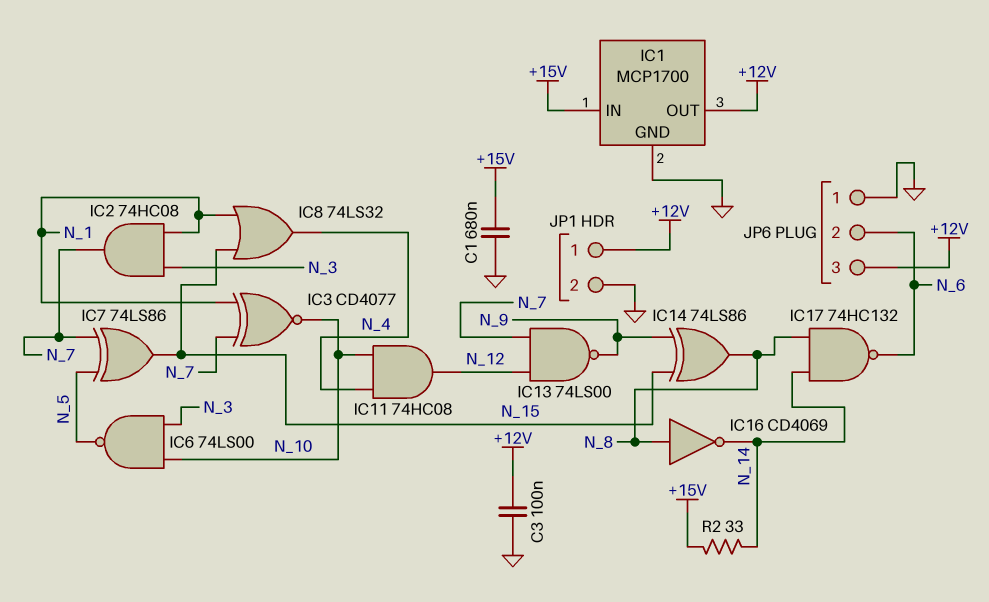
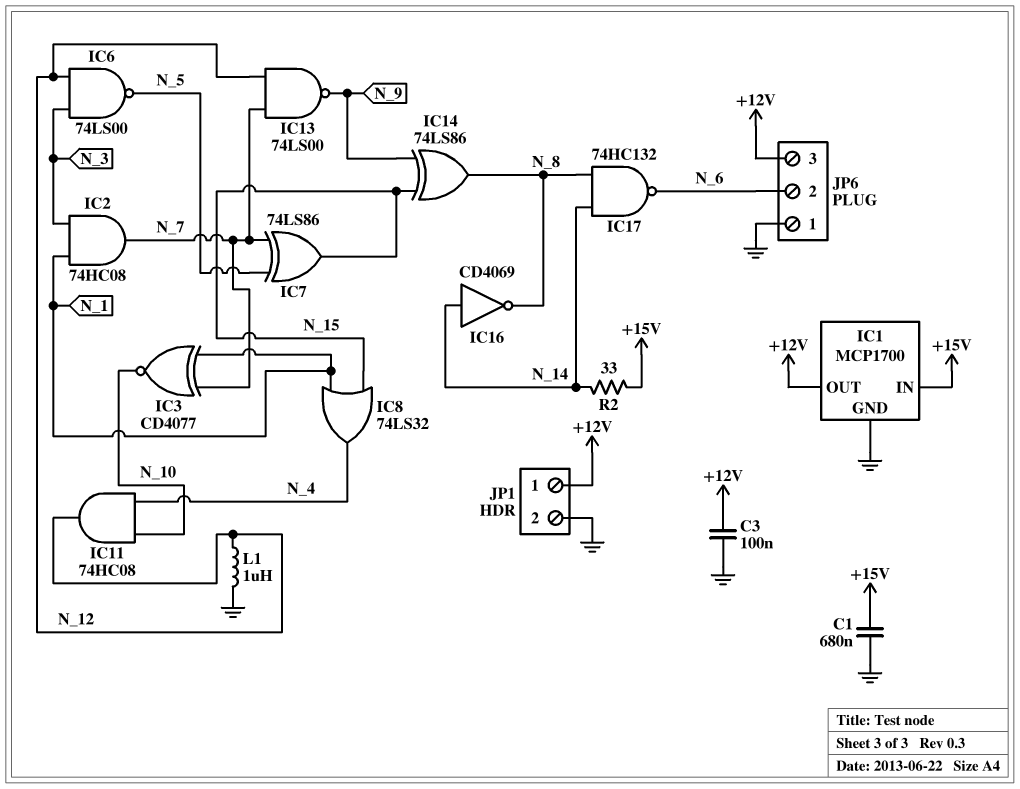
IC6: NAND 74LS00 (in N_3, in N_10, out N_5) -> NAND 74LS00 (in N_3, in N_12, out N_5)
IC16: NOT CD4069 (in N_8, out N_14) -> NOT CD4069 (in N_14, out N_8)
L1: none -> 1uH (GND, N_12)

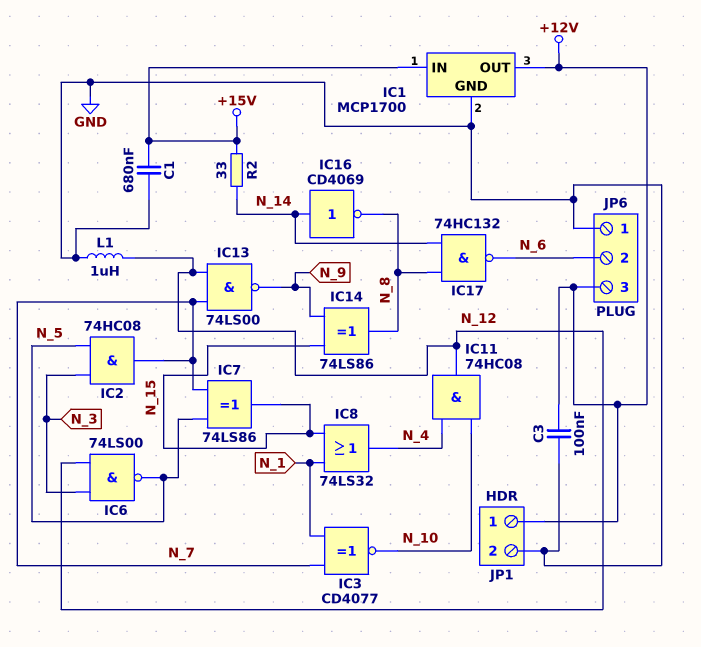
IC2: AND 74HC08 (in N_1, in N_3, out N_7) -> AND 74HC08 (in N_3, in N_5, out N_7)

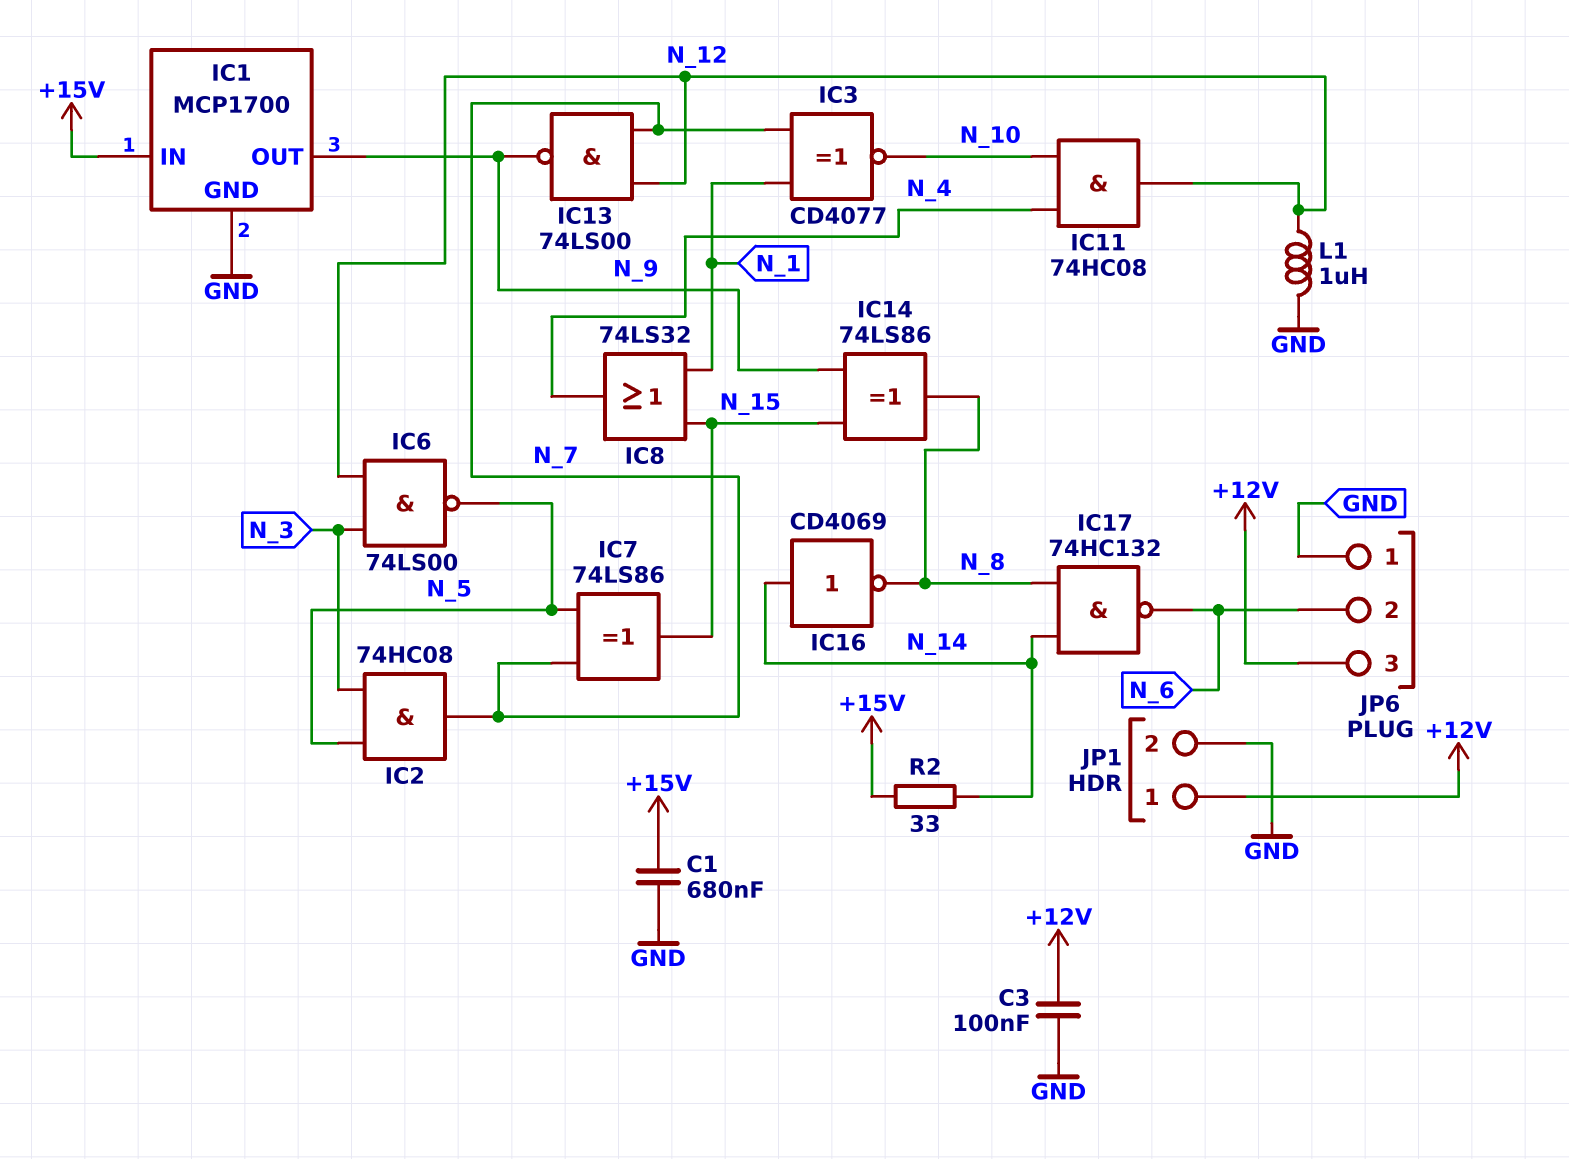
IC1 pin OUT: +12V -> N_9

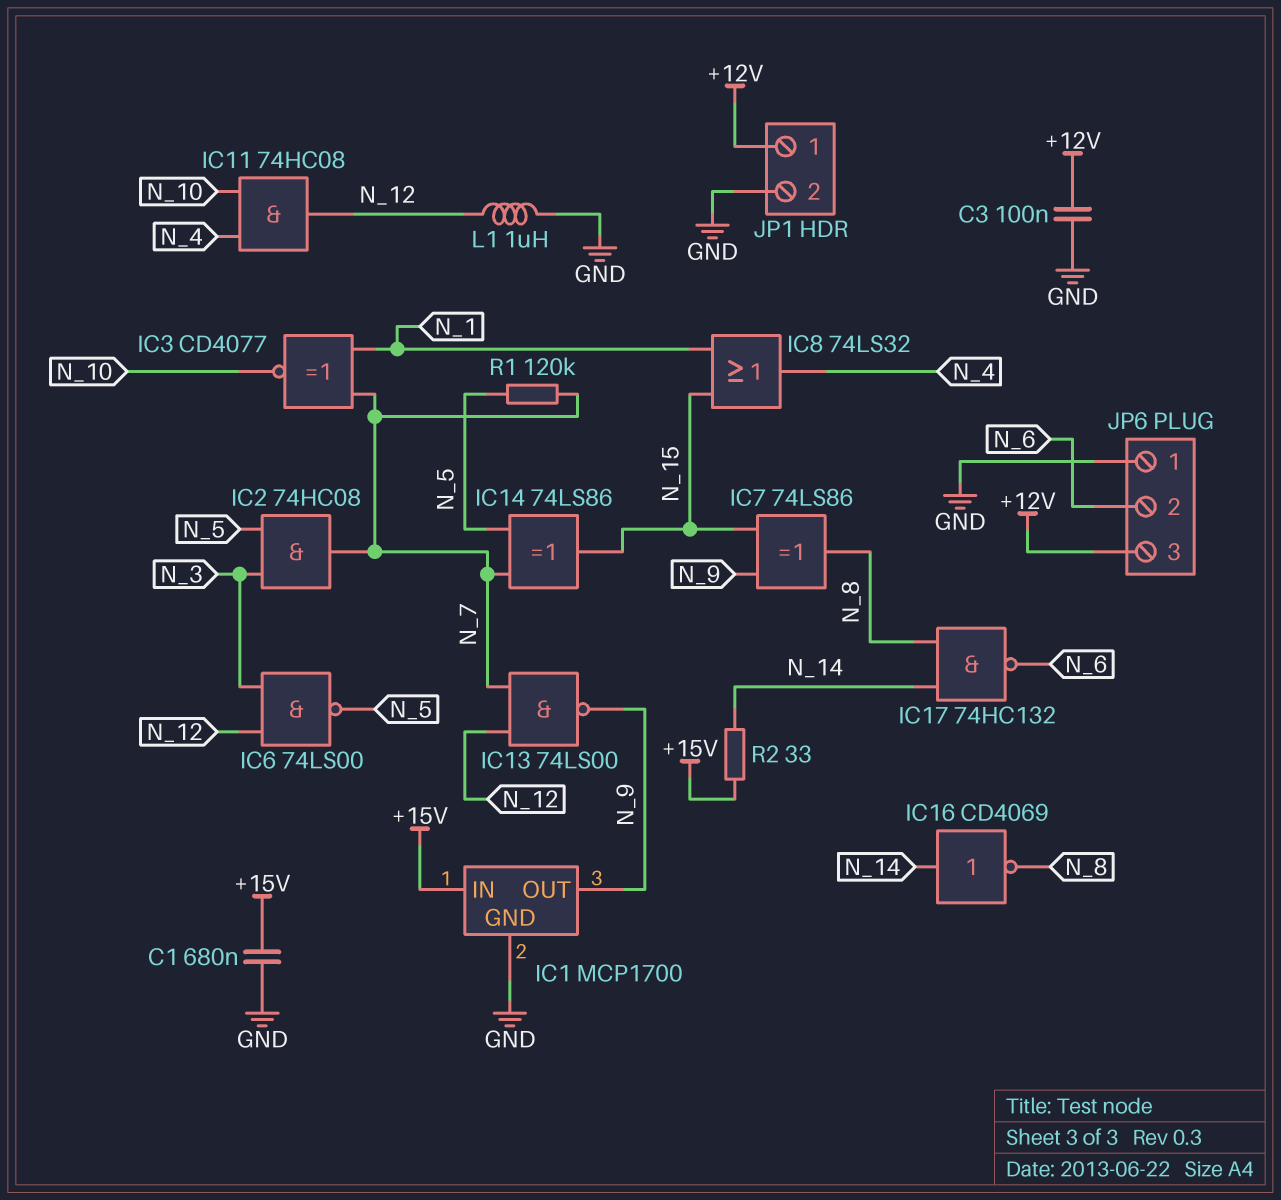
IC7: XOR 74LS86 (in N_5, in N_7, out N_15) -> XOR 74LS86 (in N_9, in N_15, out N_8)
IC14: XOR 74LS86 (in N_9, in N_15, out N_8) -> XOR 74LS86 (in N_5, in N_7, out N_15)
R1: none -> 120k (N_5, N_7)

